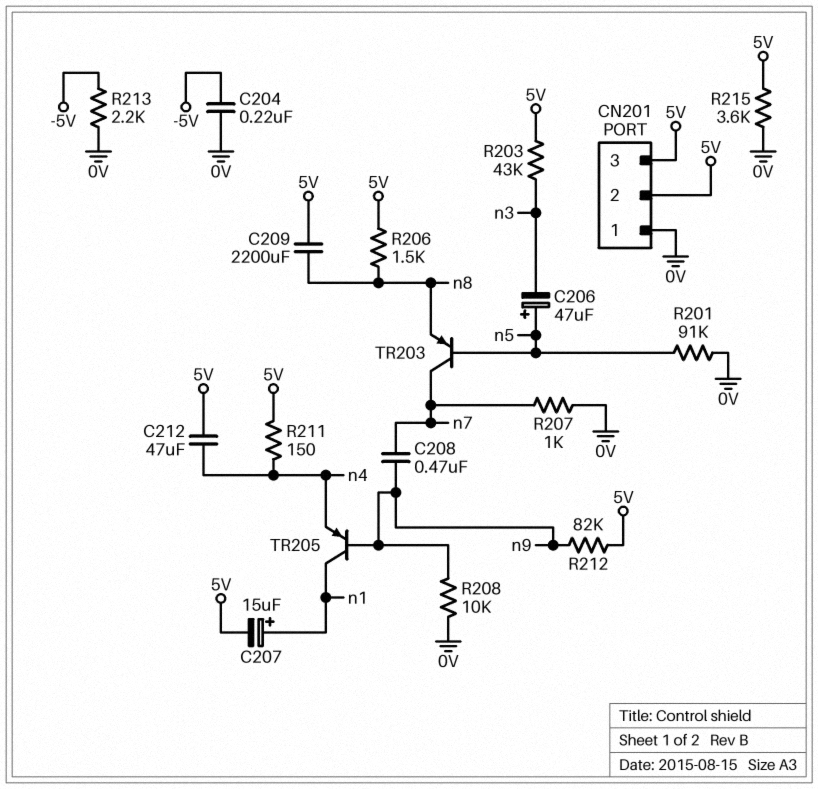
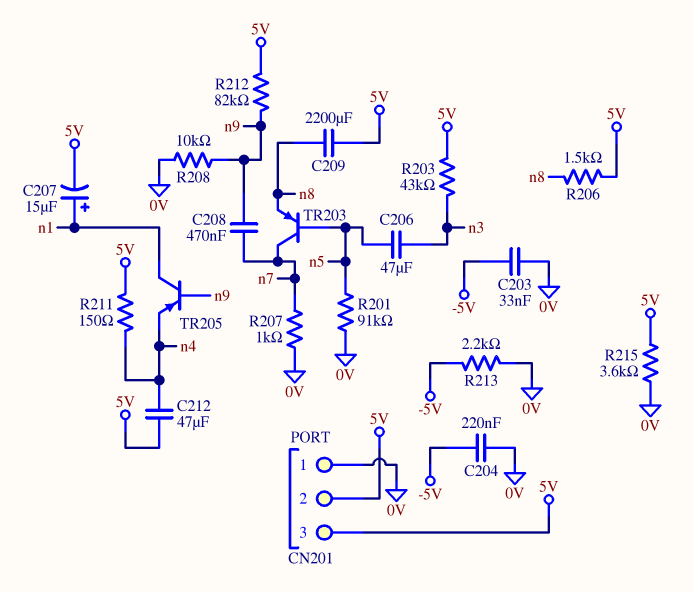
C203: none -> 33nF (-5V, 0V)
C206: 47uF (plus n5, minus n3) -> 47uF (n3, n5)

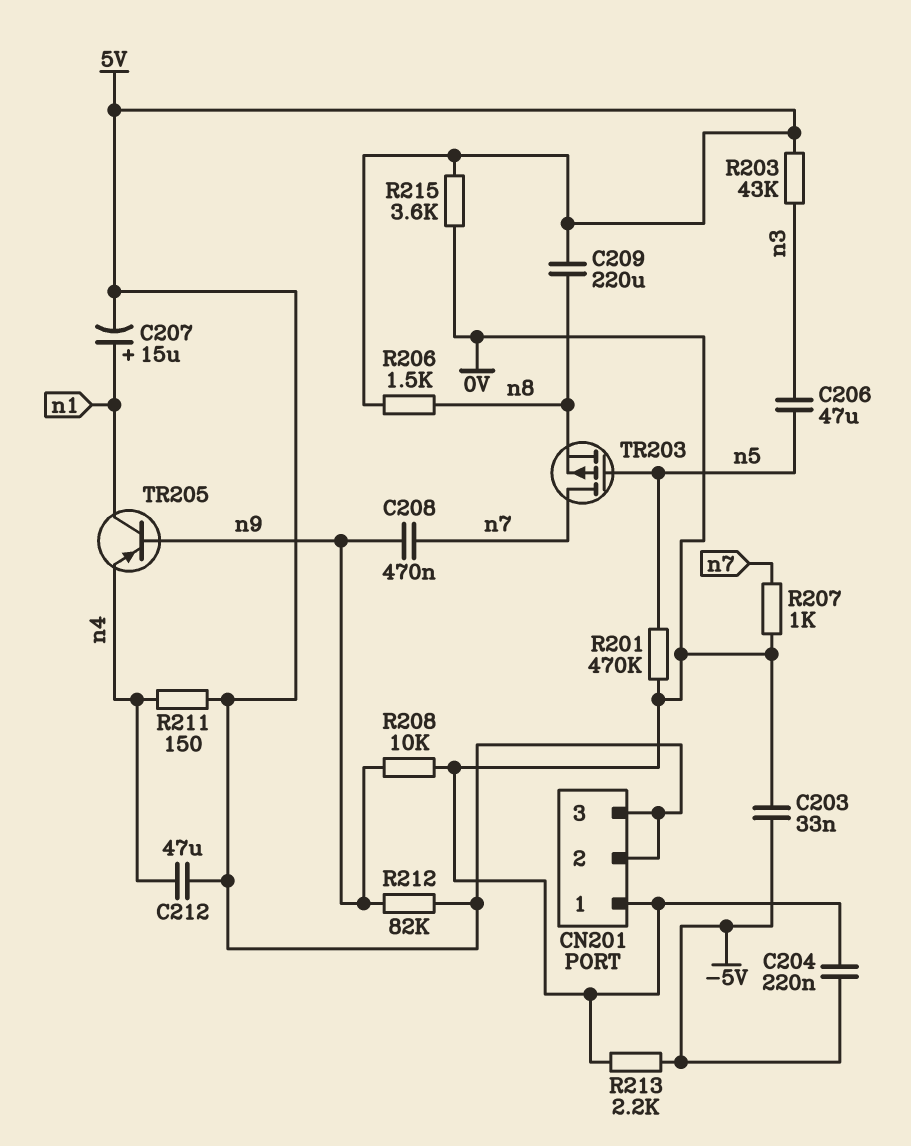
C209: 2200uF (5V, n8) -> 220uF (5V, n8)
R201: 91k (0V, n5) -> 470k (0V, n5)
TR203: PNP (B n5, C n7, E n8) -> PMOS (G n5, D n7, S n8)

